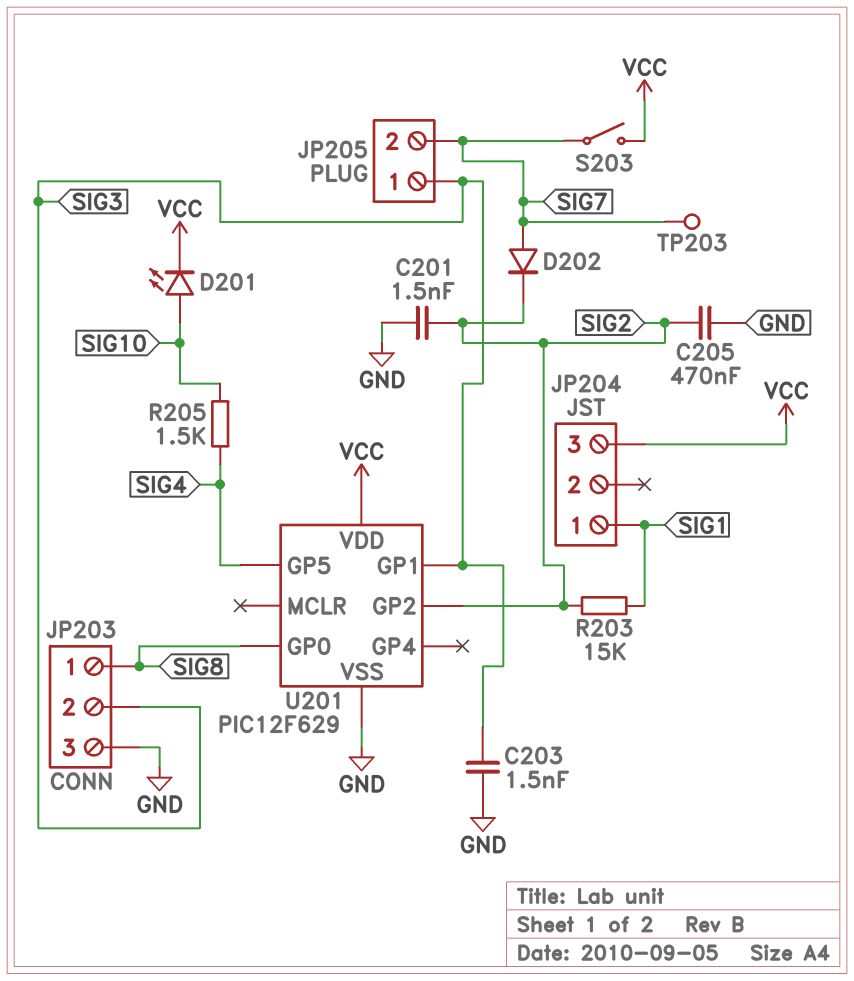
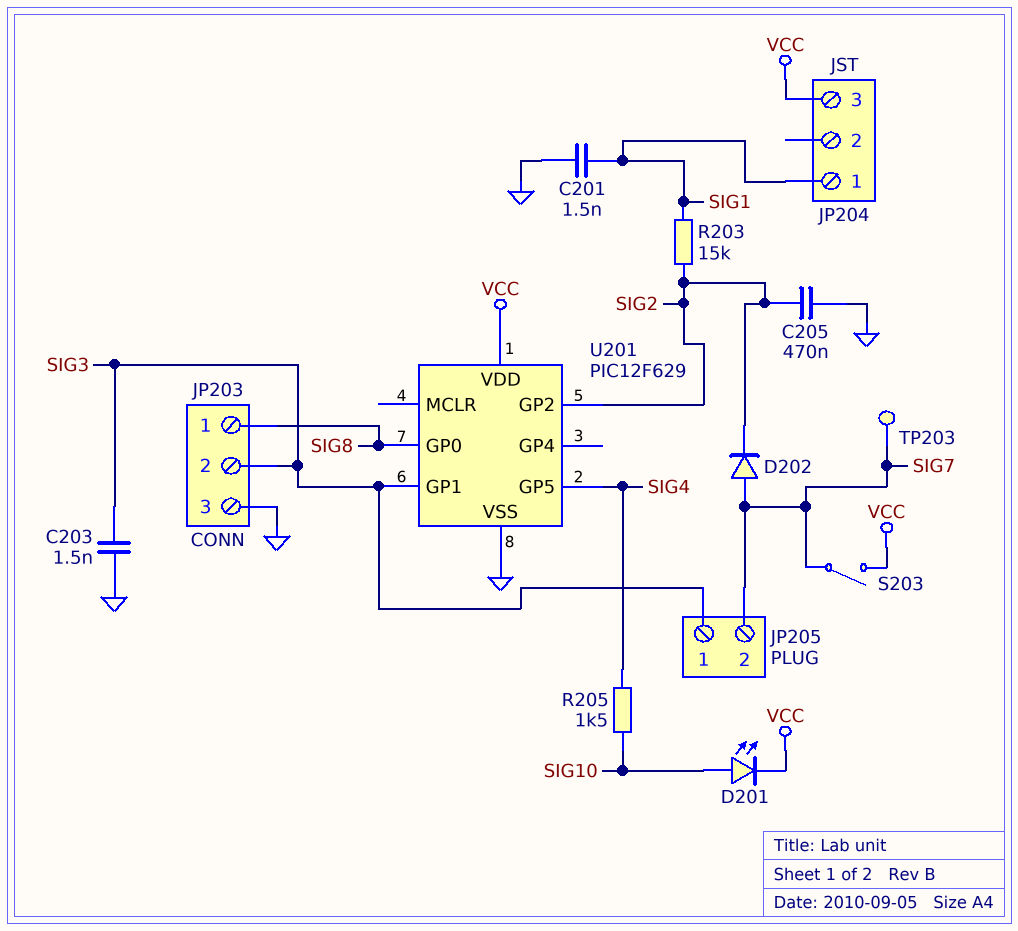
C201: 1.5nF (GND, SIG2) -> 1.5nF (GND, SIG1)

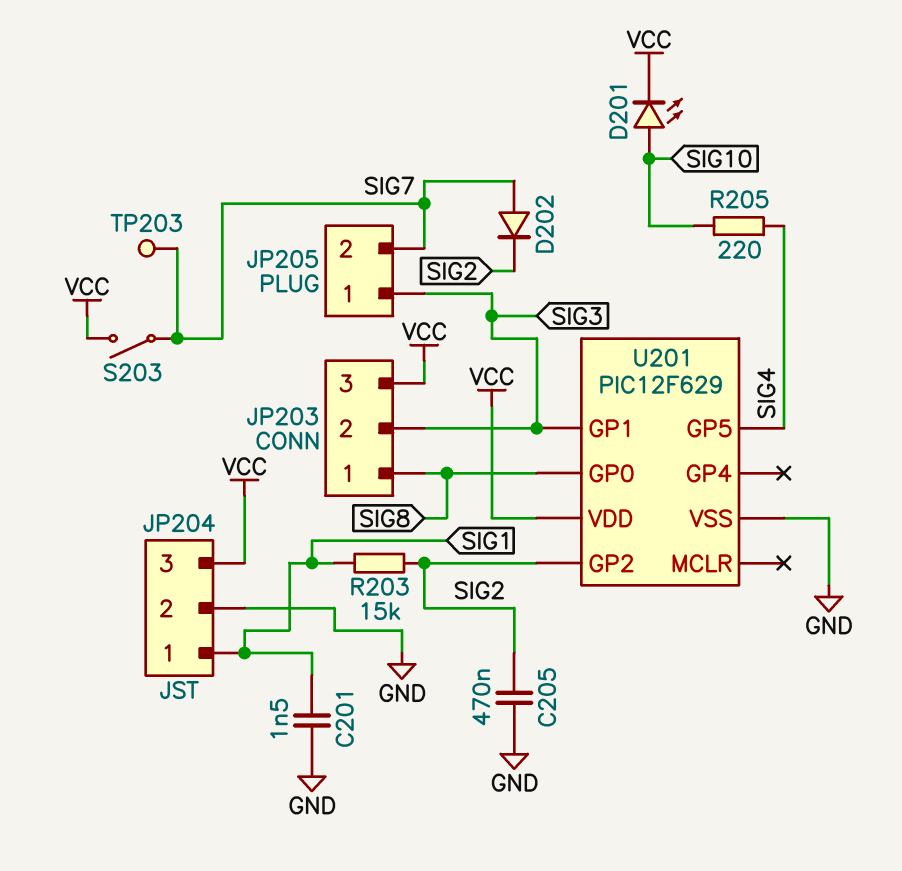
C203: 1.5nF (GND, SIG3) -> none
JP203 pin 3: GND -> VCC
JP204 pin 2: none -> GND
R205: 1.5k (SIG4, SIG10) -> 220 (SIG4, SIG10)

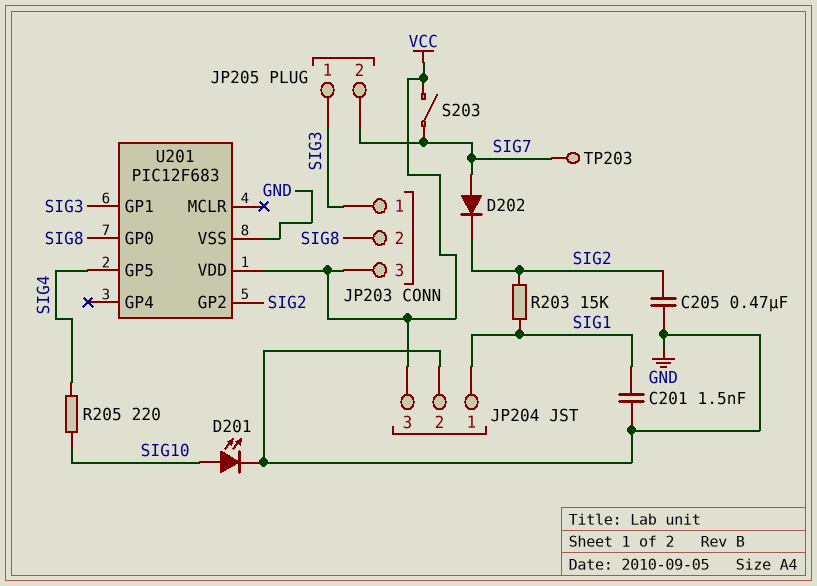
D201: LED (A SIG10, K VCC) -> LED (A SIG10, K GND)
JP203 pin 1: SIG8 -> SIG3
JP203 pin 2: SIG3 -> SIG8
U201: PIC12F629 -> PIC12F683

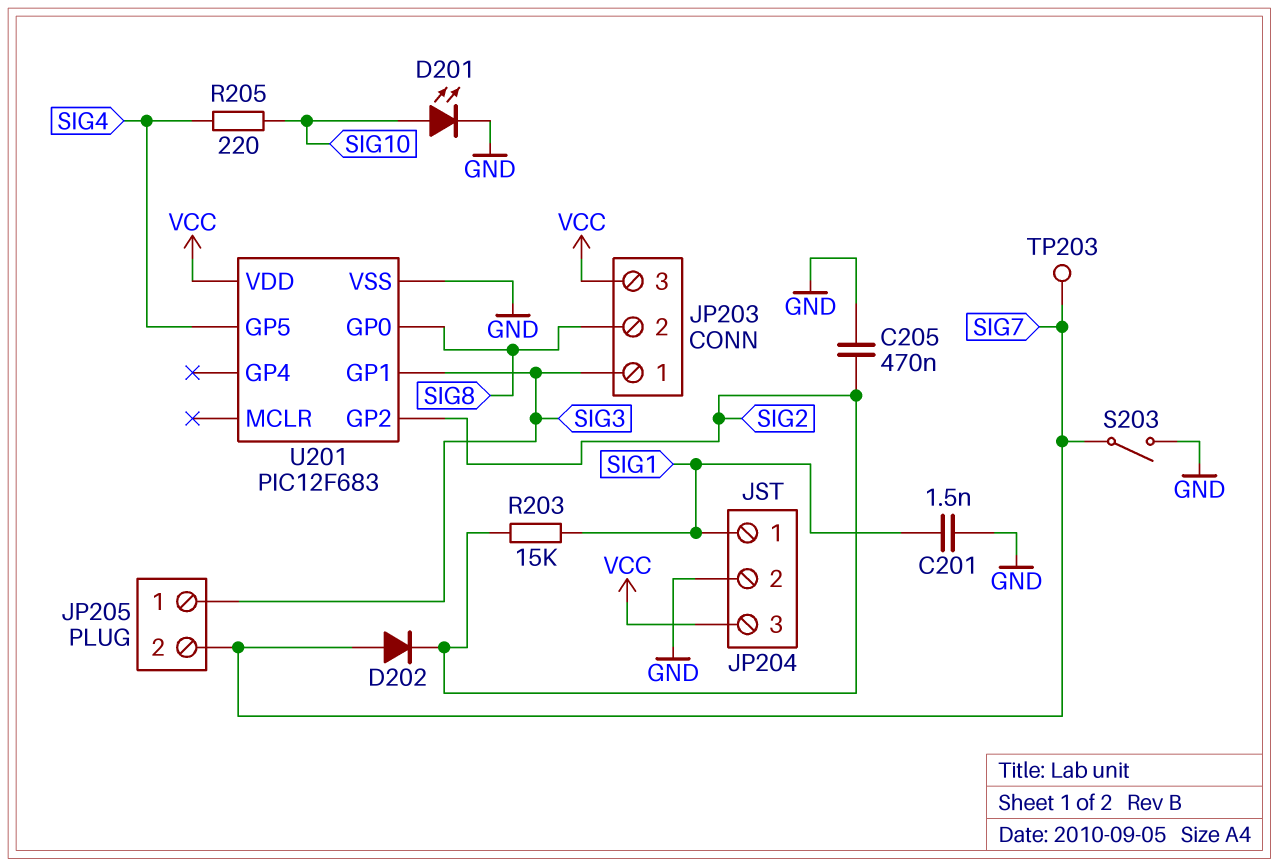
S203: switch (SIG7, VCC) -> switch (GND, SIG7)

